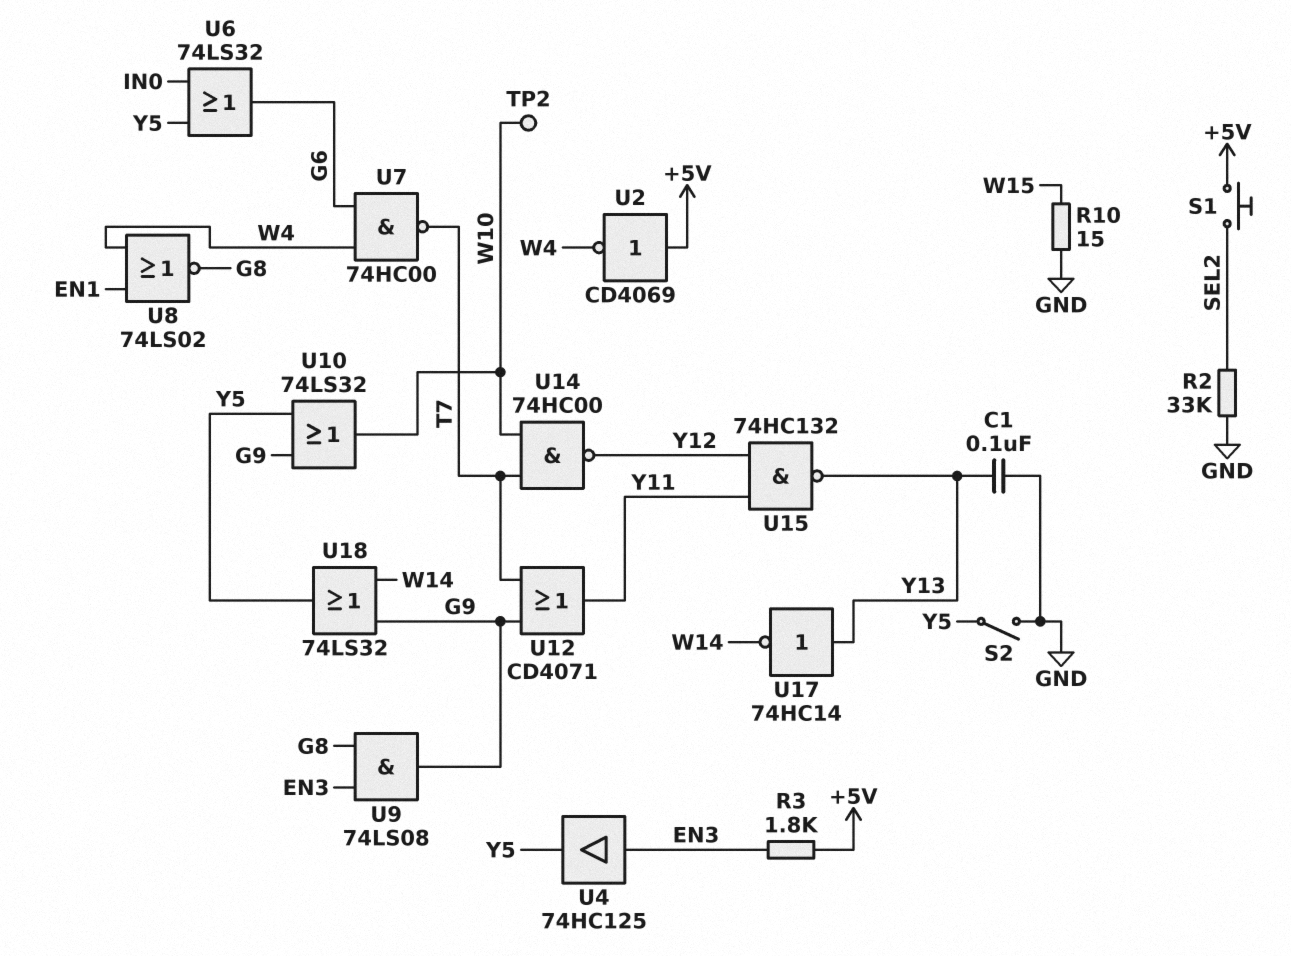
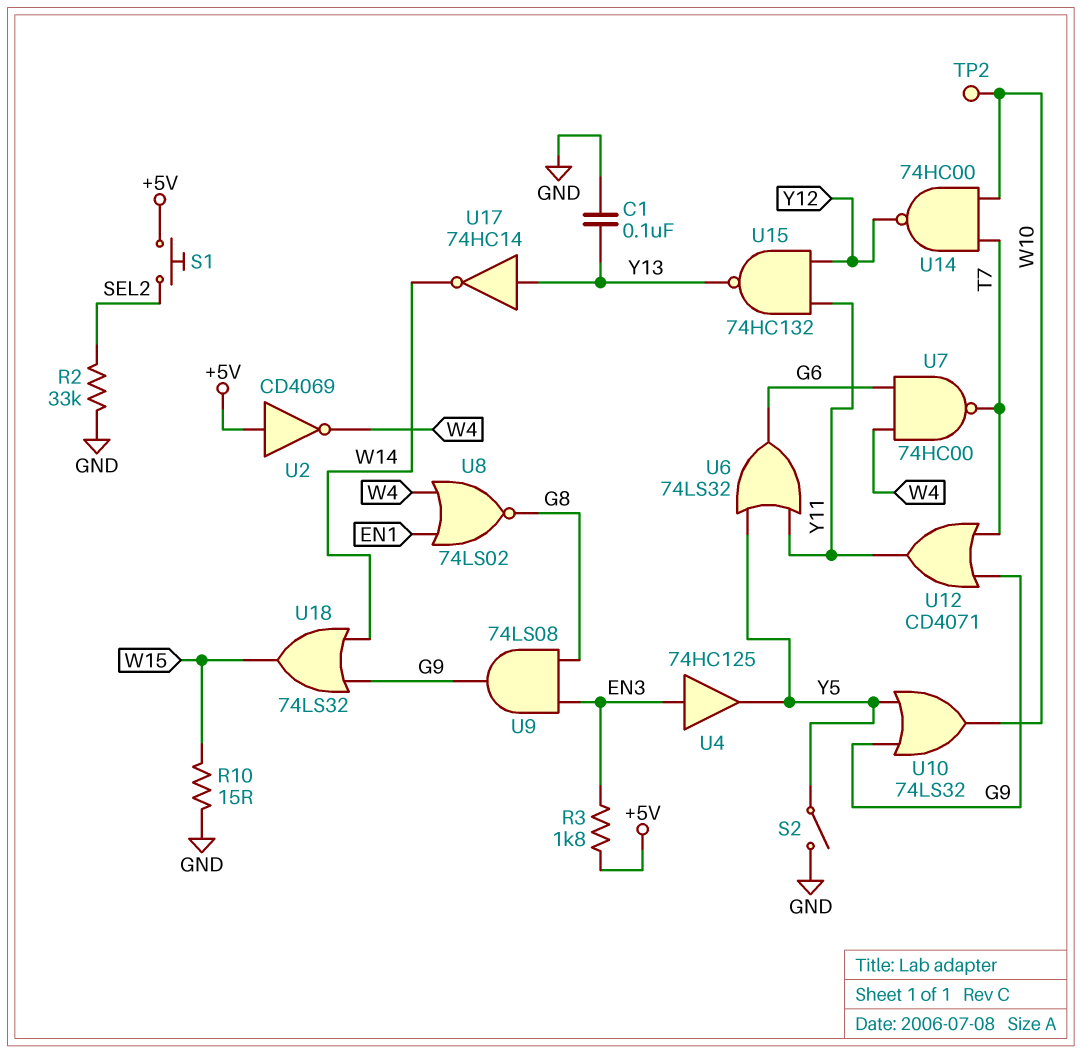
U6: OR 74LS32 (in IN0, in Y5, out G6) -> OR 74LS32 (in Y5, in Y11, out G6)
U18: OR 74LS32 (in G9, in W14, out Y5) -> OR 74LS32 (in G9, in W14, out W15)

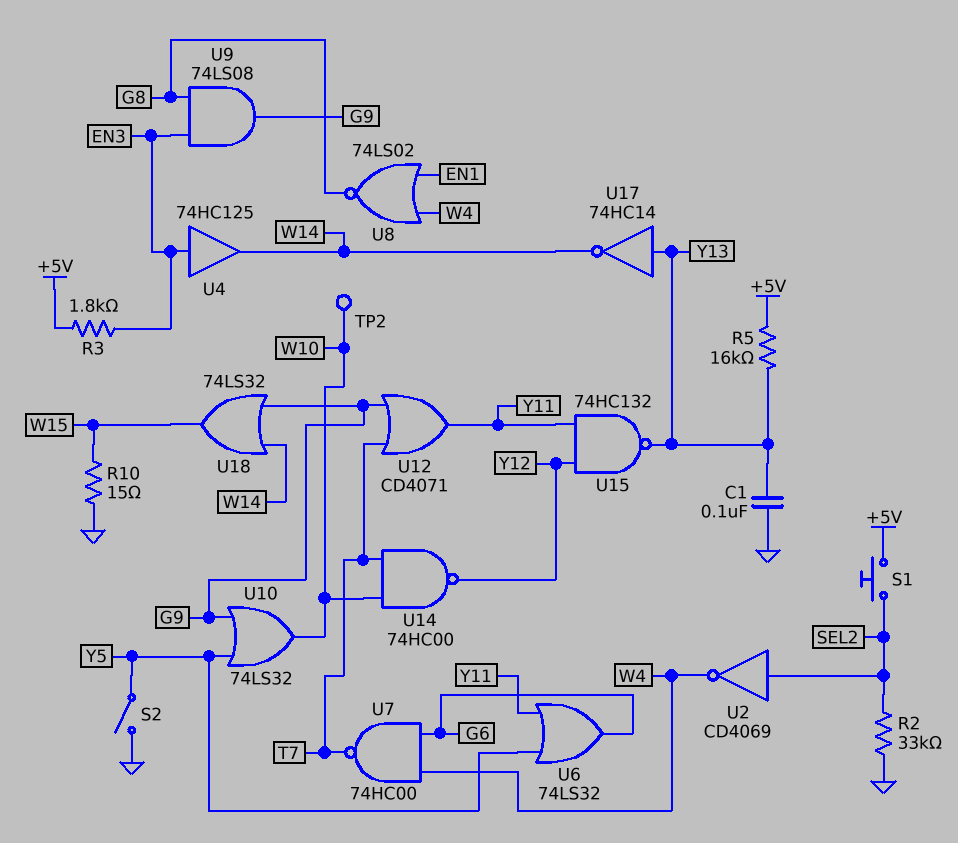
R5: none -> 16k (+5V, Y13)
U2: NOT CD4069 (in +5V, out W4) -> NOT CD4069 (in SEL2, out W4)
U4: buffer 74HC125 (in EN3, out Y5) -> buffer 74HC125 (in EN3, out W14)

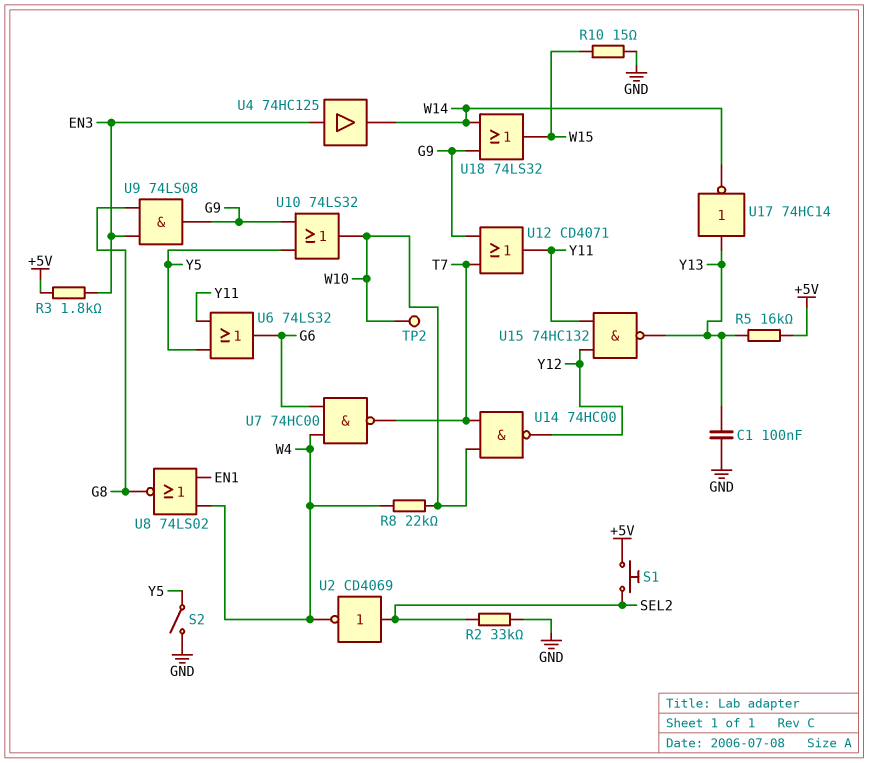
R8: none -> 22k (W4, W10)

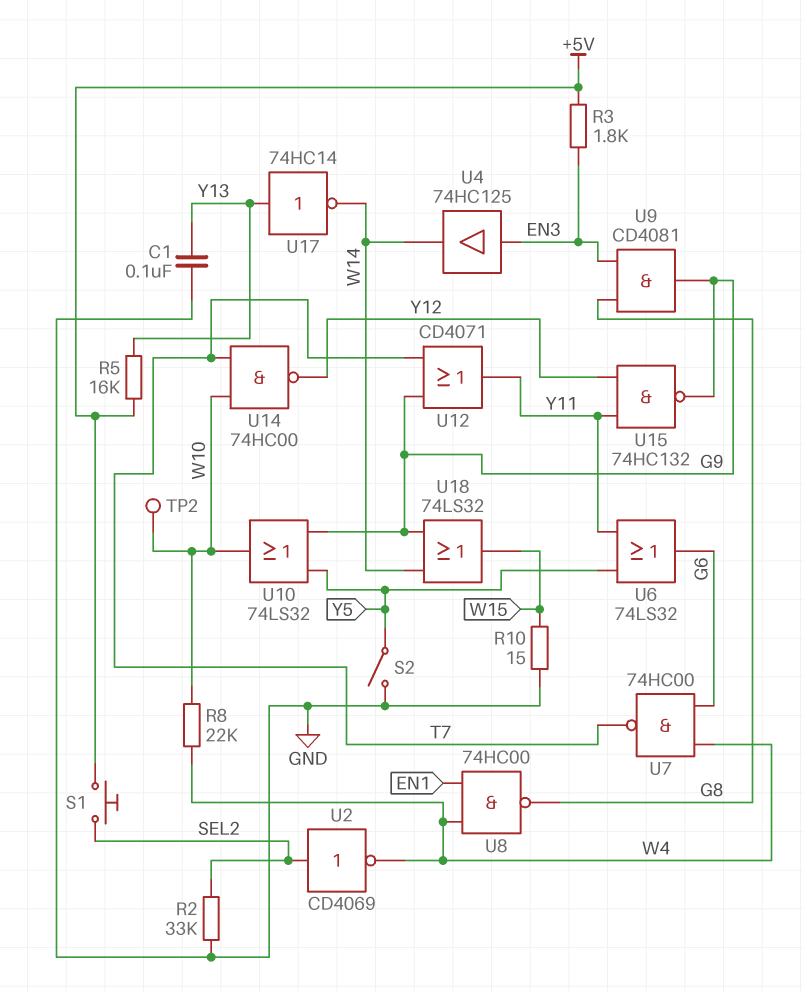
U8: NOR 74LS02 (in EN1, in W4, out G8) -> NAND 74HC00 (in EN1, in W4, out G8)
U9: AND 74LS08 (in EN3, in G8, out G9) -> AND CD4081 (in EN3, in G8, out G9)
U15: NAND 74HC132 (in Y11, in Y12, out Y13) -> NAND 74HC132 (in Y11, in Y12, out G9)

